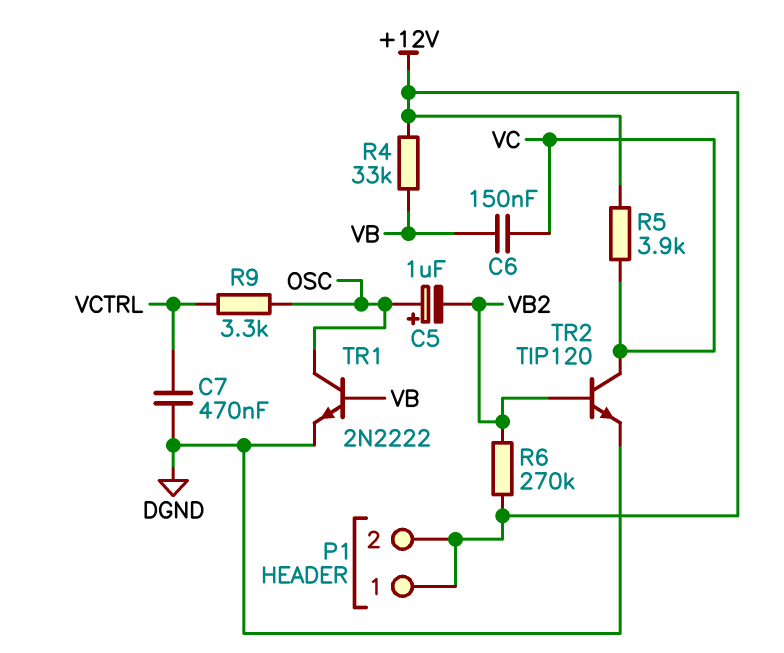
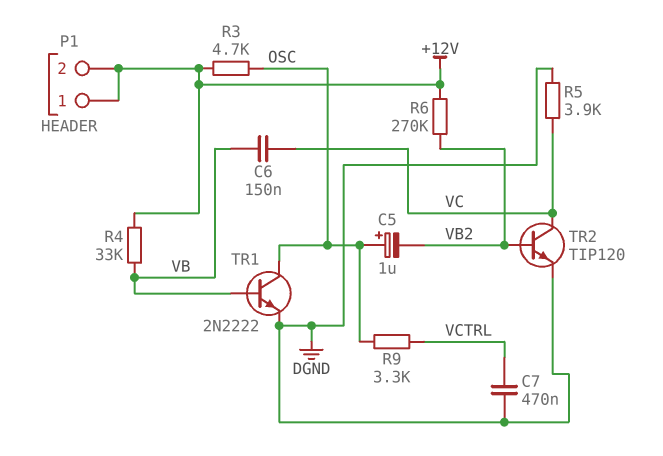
R3: none -> 4.7k (+12V, OSC)
R5: 3.9k (+12V, VC) -> 3.9k (DGND, VC)

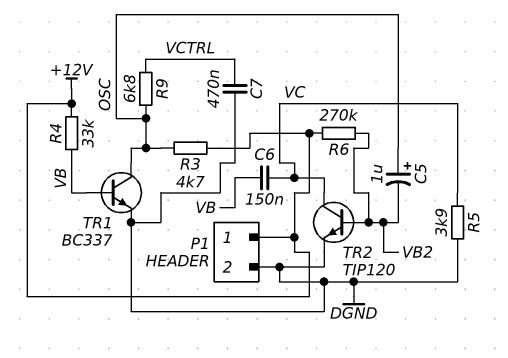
P1 pin 2: +12V -> DGND
R9: 3.3k (OSC, VCTRL) -> 6.8k (OSC, VCTRL)
TR1: NPN 2N2222 (B VB, C OSC, E DGND) -> NPN BC337 (B VB, C OSC, E DGND)

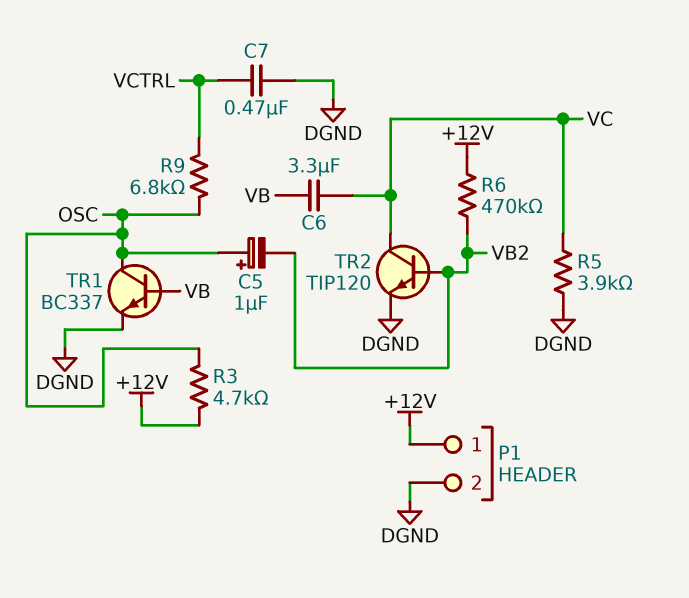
C6: 150nF (VB, VC) -> 3.3uF (VB, VC)
R4: 33k (+12V, VB) -> none
R6: 270k (+12V, VB2) -> 470k (+12V, VB2)

